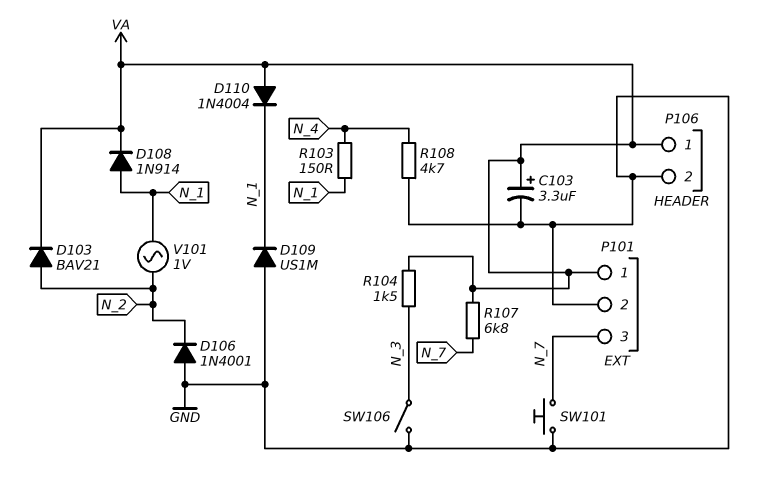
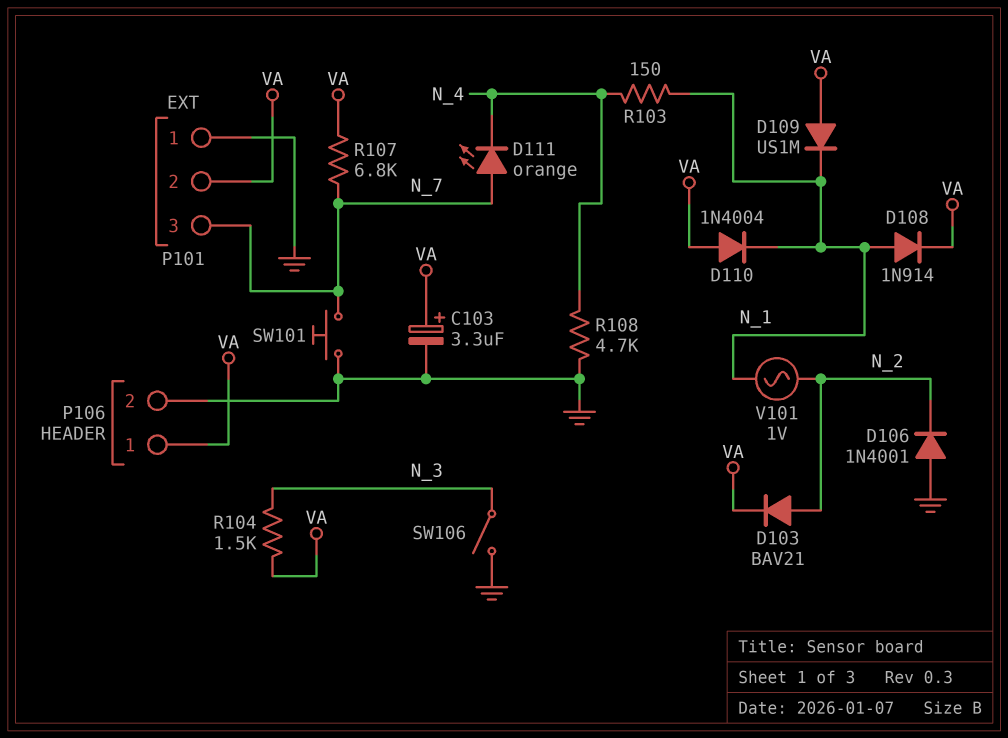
D109: diode US1M (A GND, K N_1) -> diode US1M (A VA, K N_1)
D111: none -> LED orange (A N_7, K N_4)
P101 pin 1: VA -> GND
P101 pin 2: GND -> VA

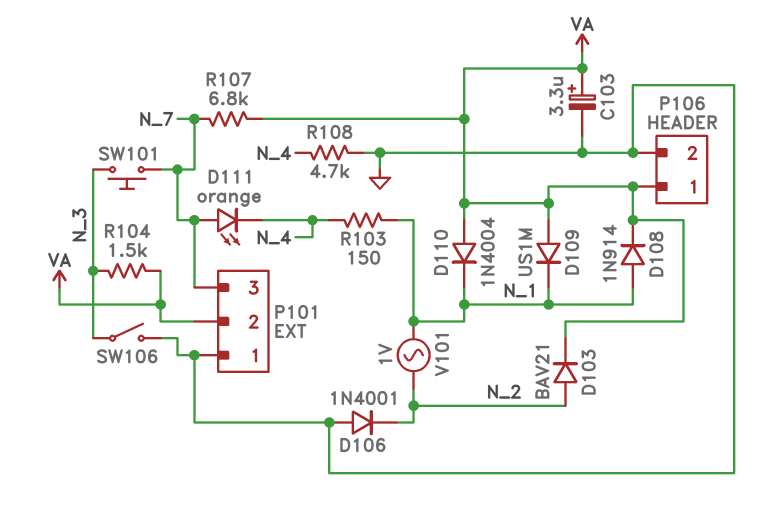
SW101: button (GND, N_7) -> button (N_3, N_7)

